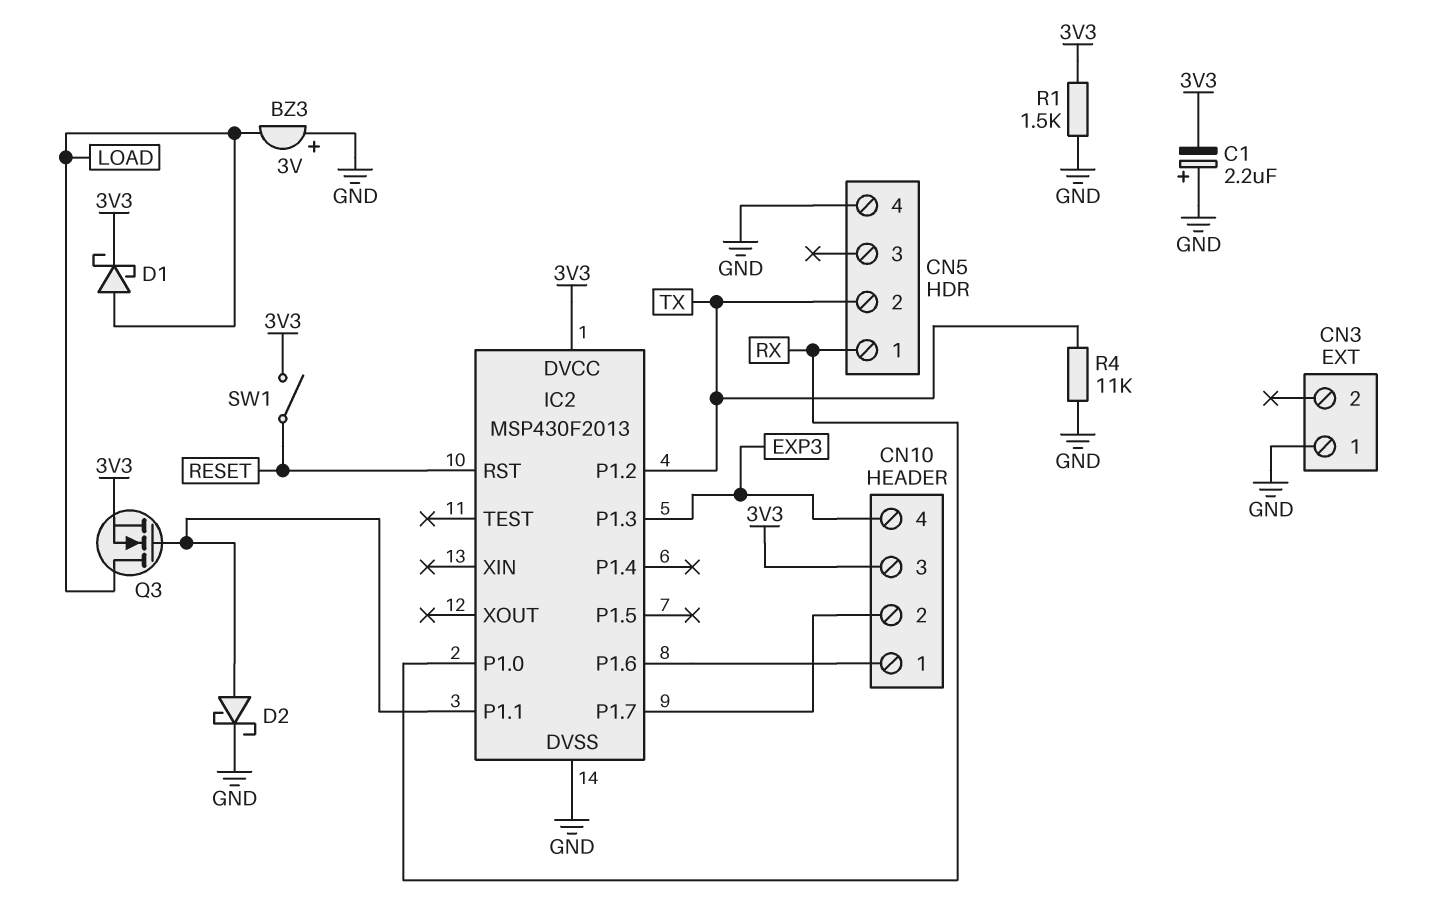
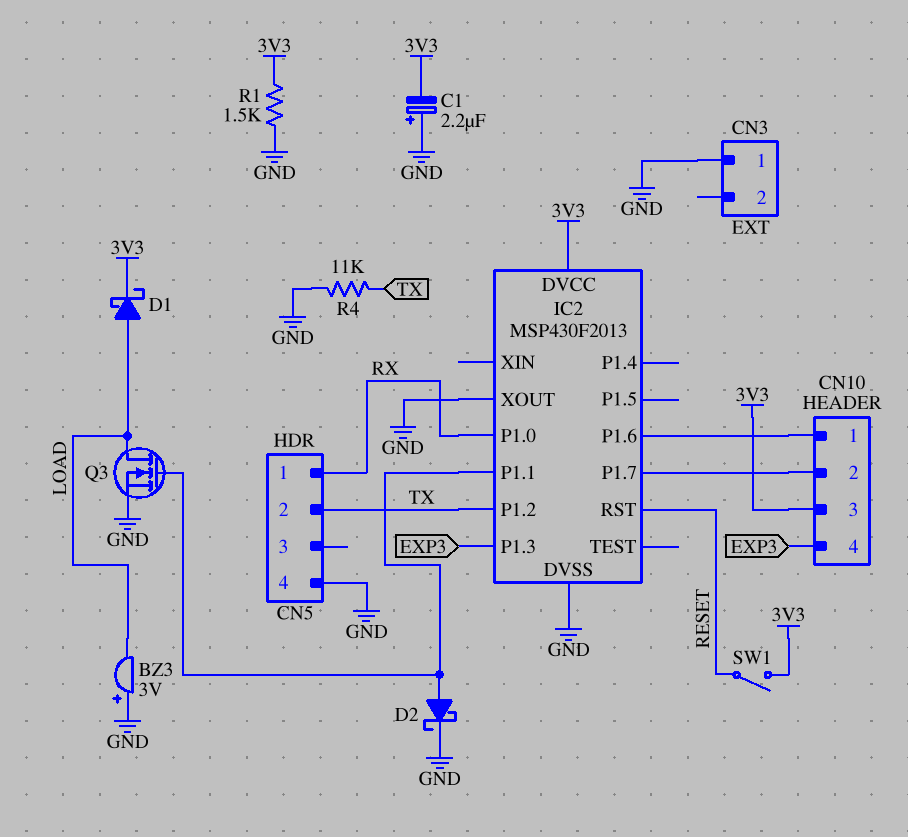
IC2 pin XOUT: none -> GND
Q3: NMOS (G IC2/P1.1, D LOAD, S 3V3) -> NMOS (G IC2/P1.1, D LOAD, S GND)

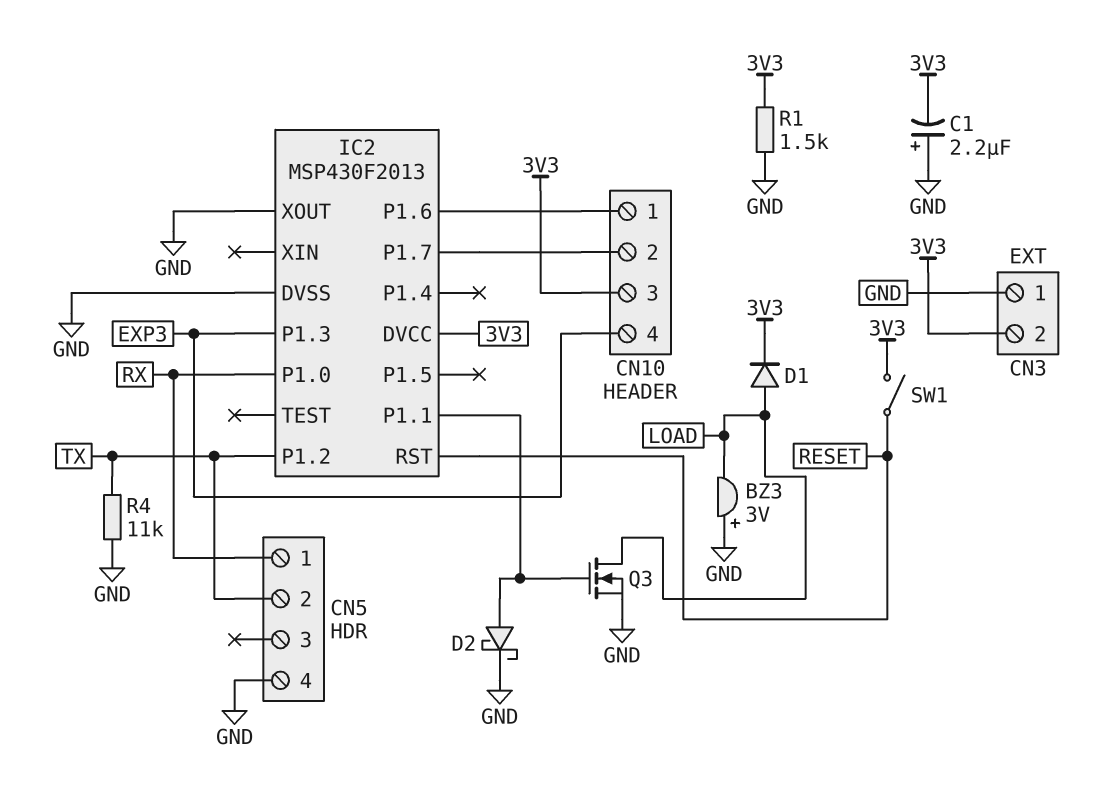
CN3 pin 2: none -> 3V3
D1: schottky (A LOAD, K 3V3) -> diode (A LOAD, K 3V3)

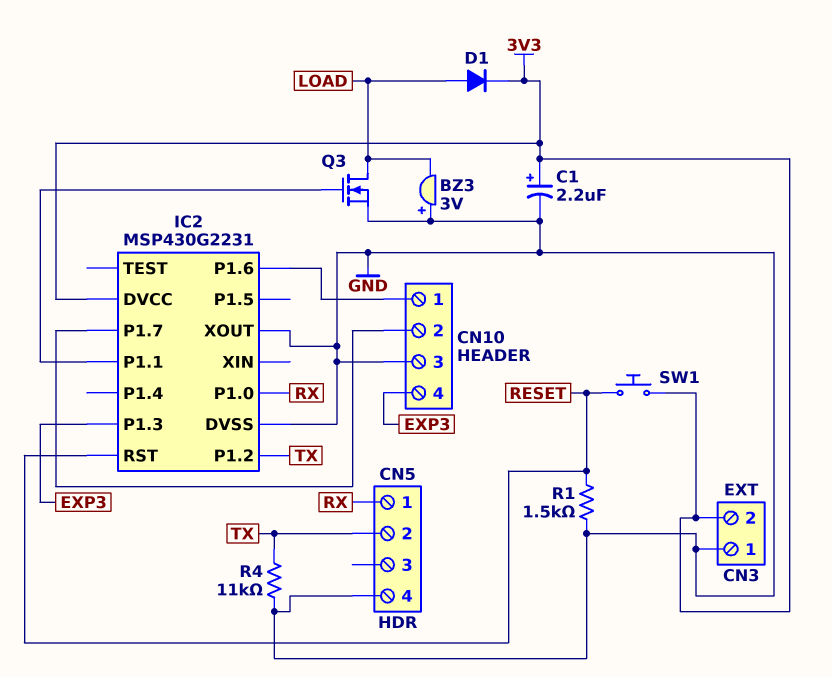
C1: 2.2uF (plus GND, minus 3V3) -> 2.2uF (plus 3V3, minus GND)
CN10 pin 3: 3V3 -> GND
D2: schottky (A IC2/P1.1, K GND) -> none
IC2: MSP430F2013 -> MSP430G2231
R1: 1.5k (3V3, GND) -> 1.5k (GND, RESET)
SW1: switch (3V3, RESET) -> button (3V3, RESET)

